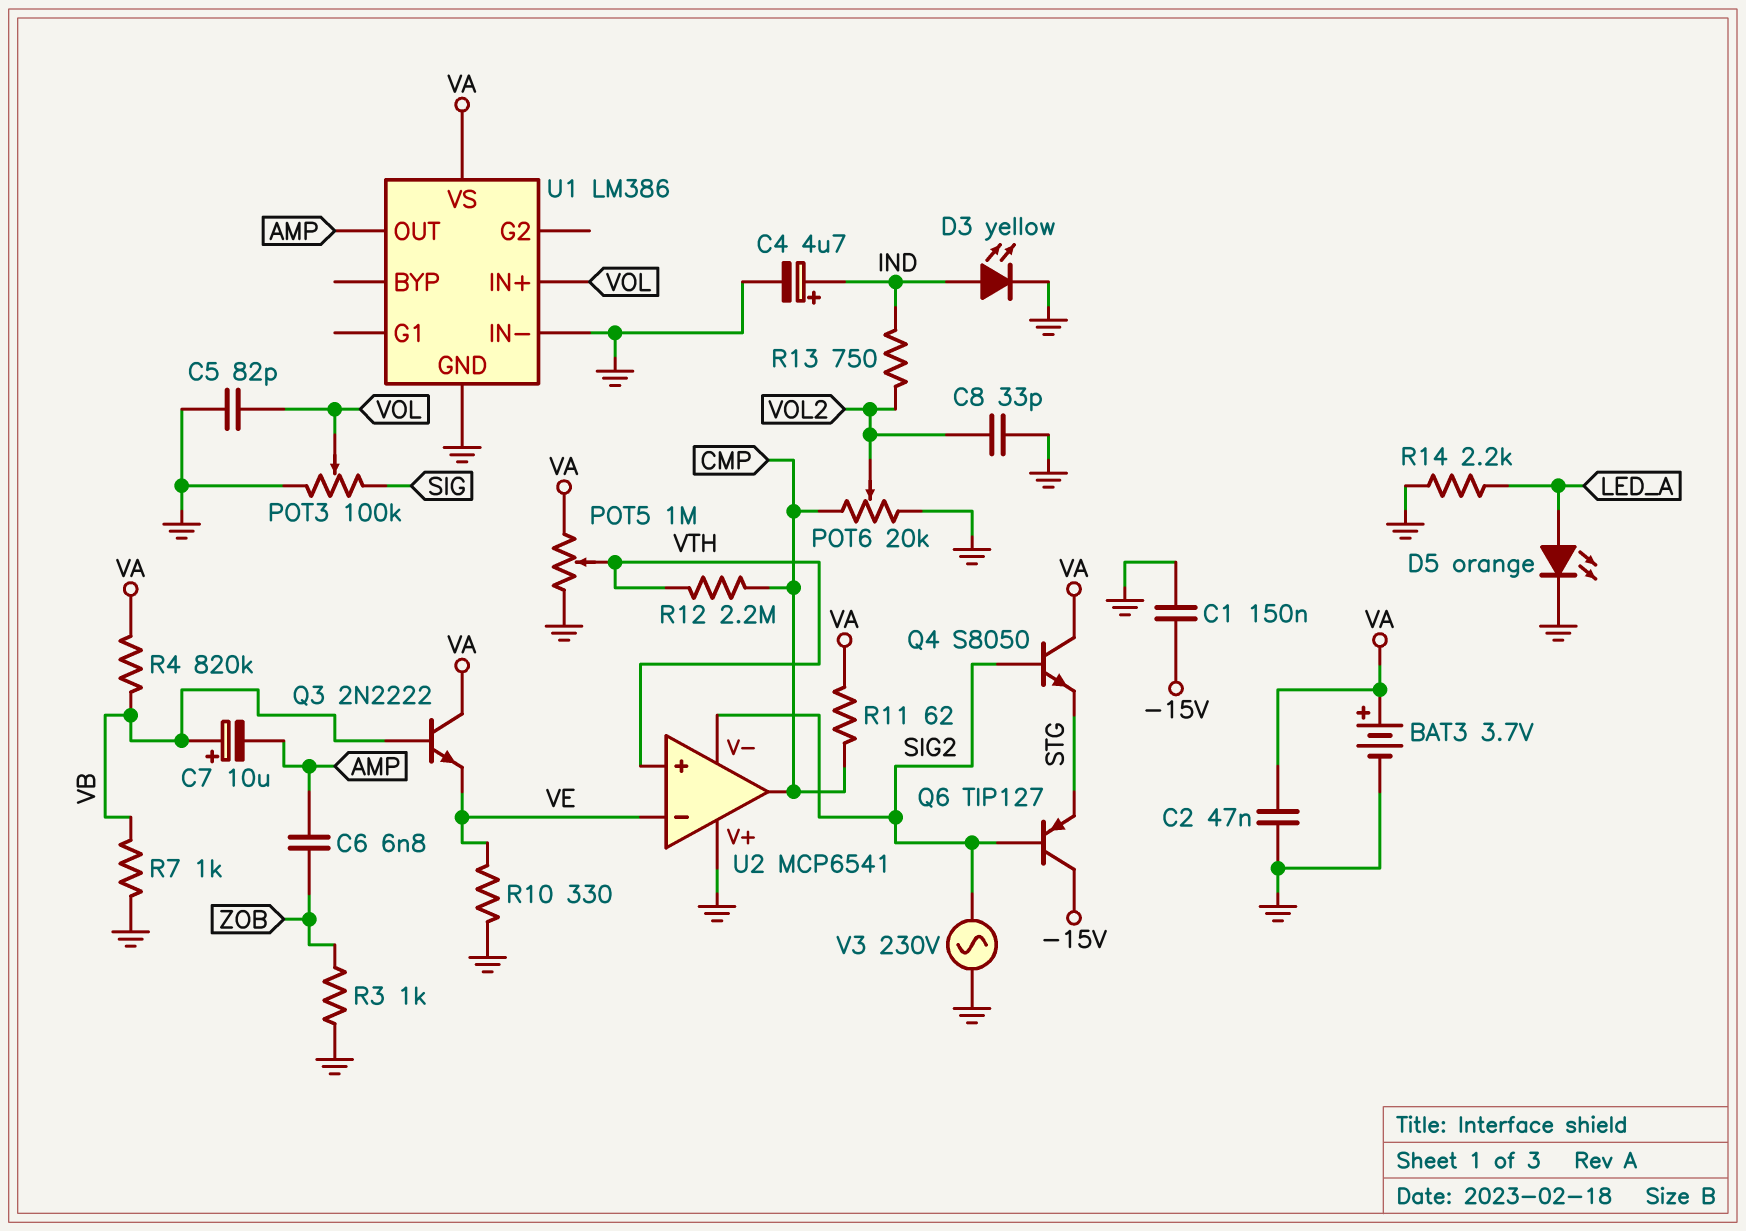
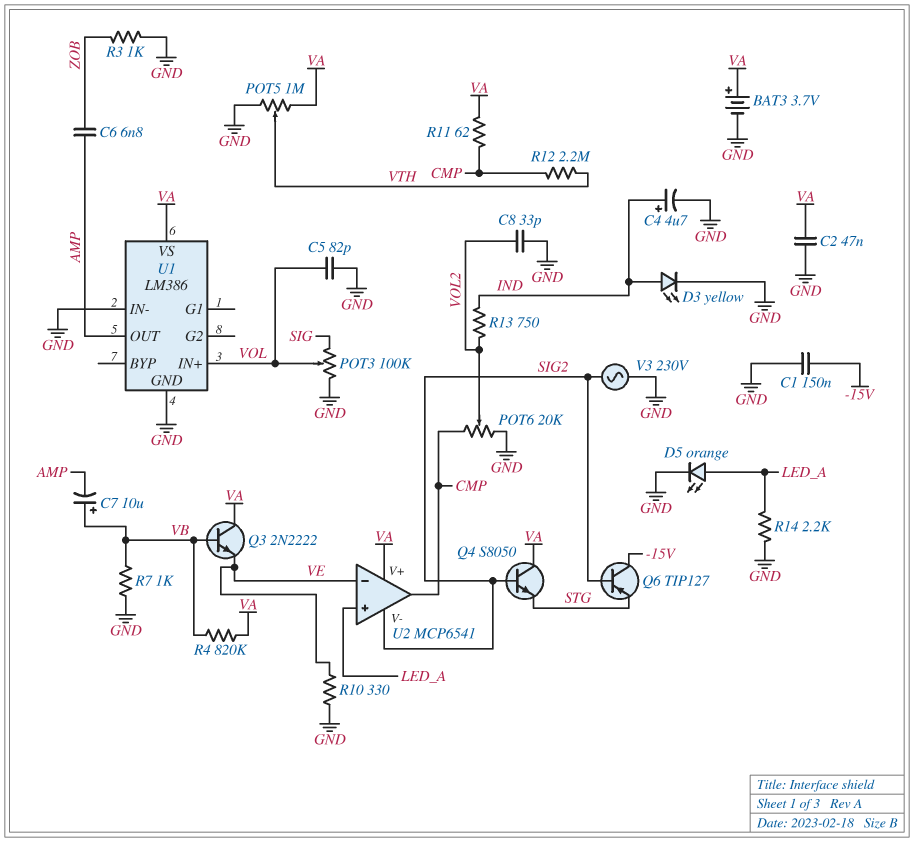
U2 pin V+: GND -> VA
U2 pin in+: VTH -> LED_A

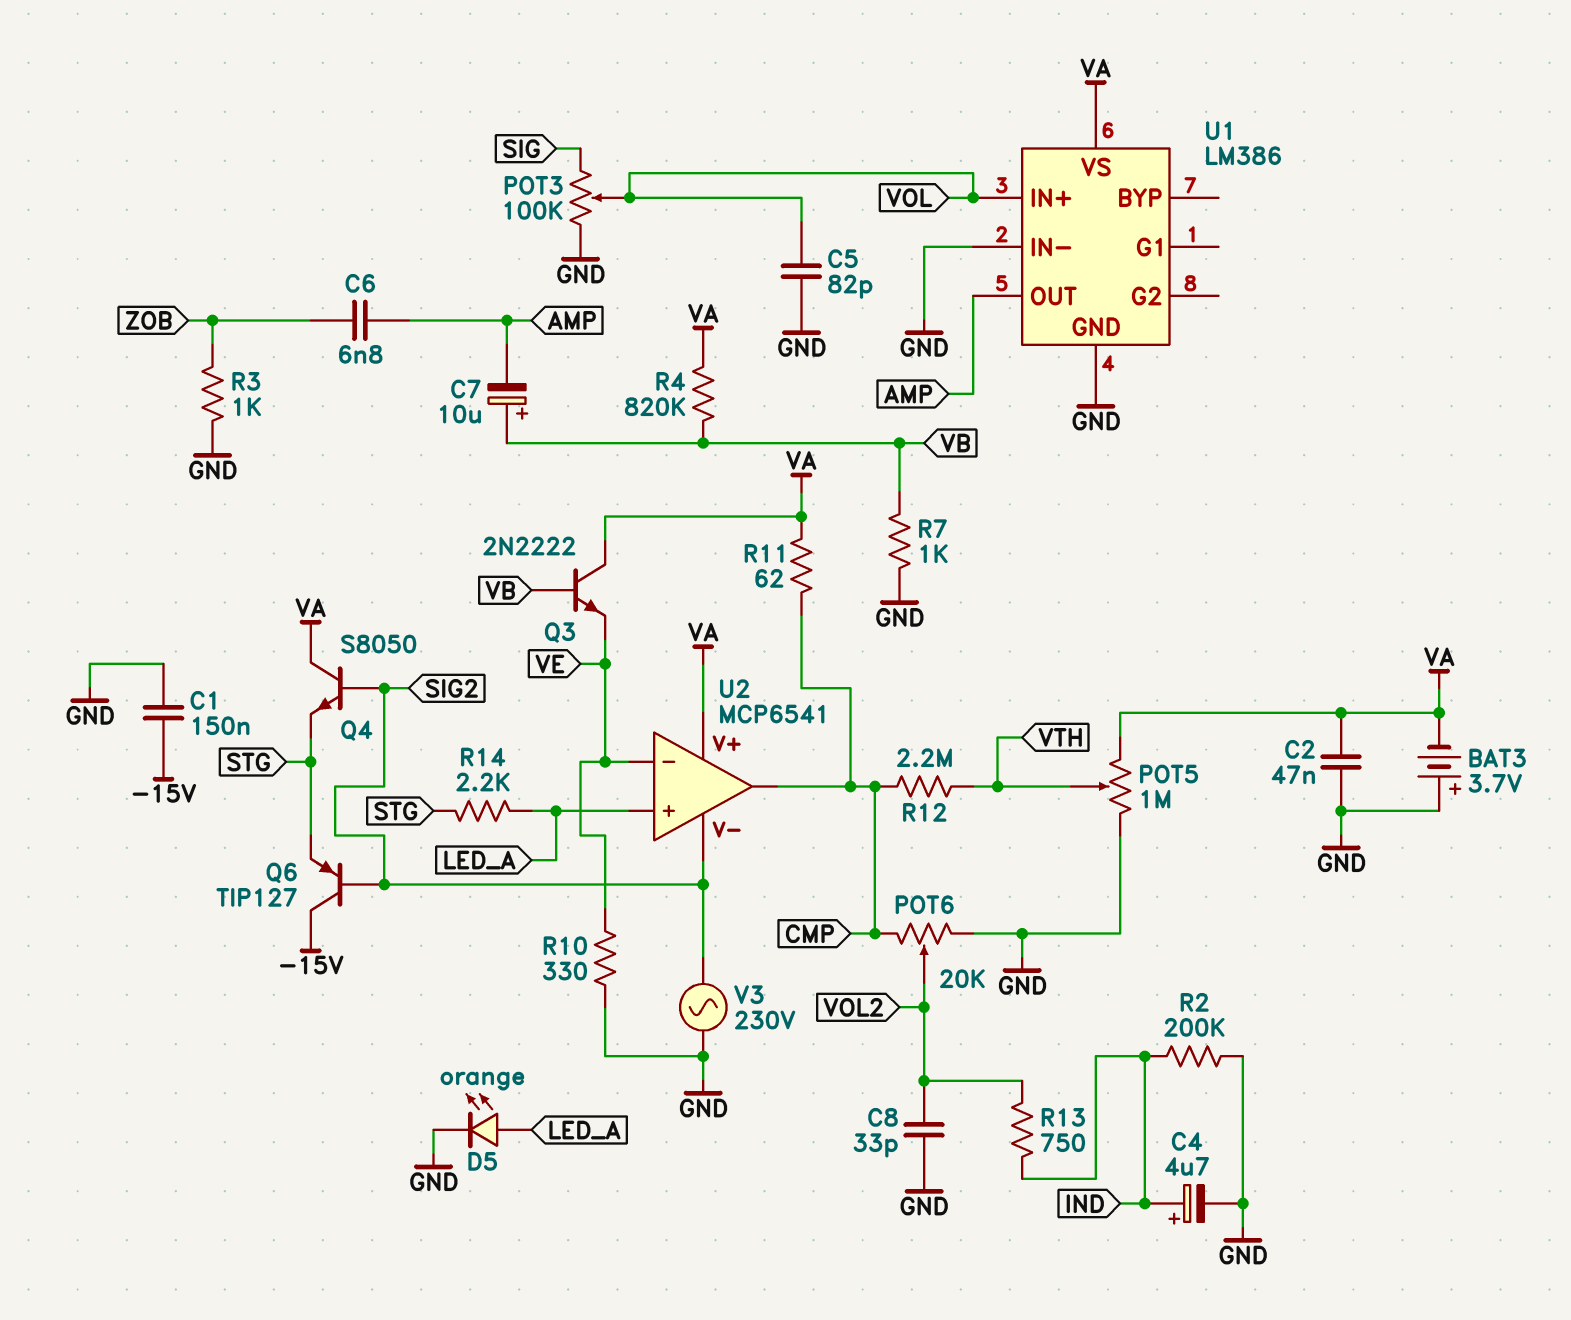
BAT3: 3.7V (plus VA, minus GND) -> 3.7V (plus GND, minus VA)
D3: LED yellow (A IND, K GND) -> none
R2: none -> 200k (GND, IND)
R14: 2.2k (GND, LED_A) -> 2.2k (LED_A, STG)

